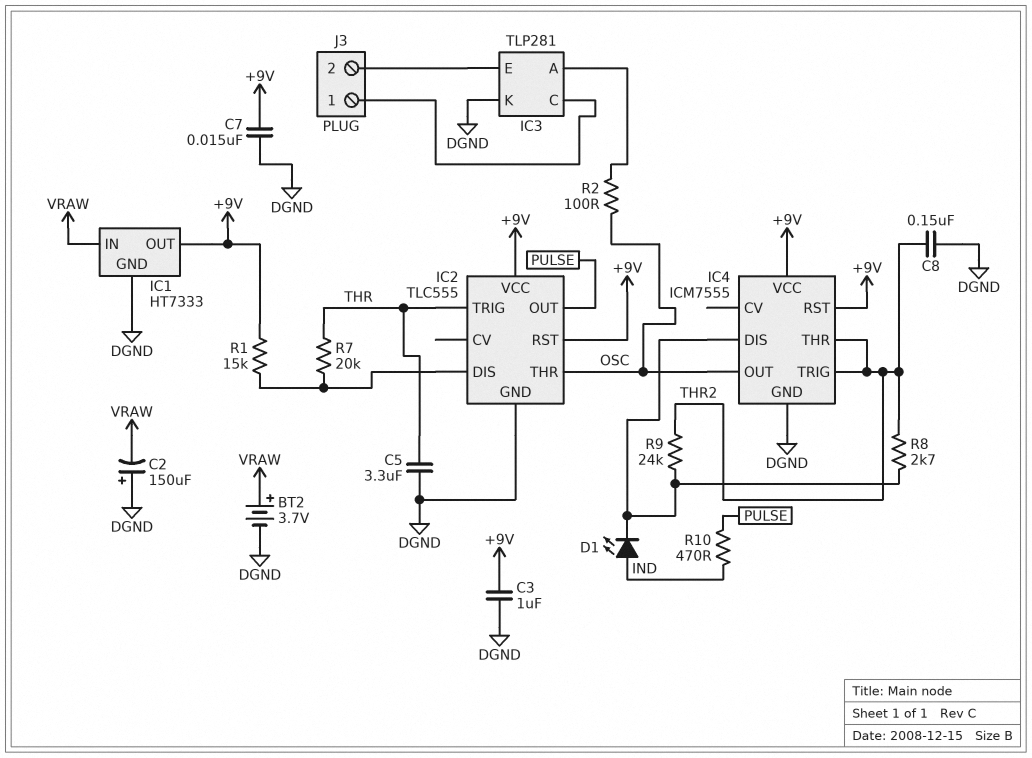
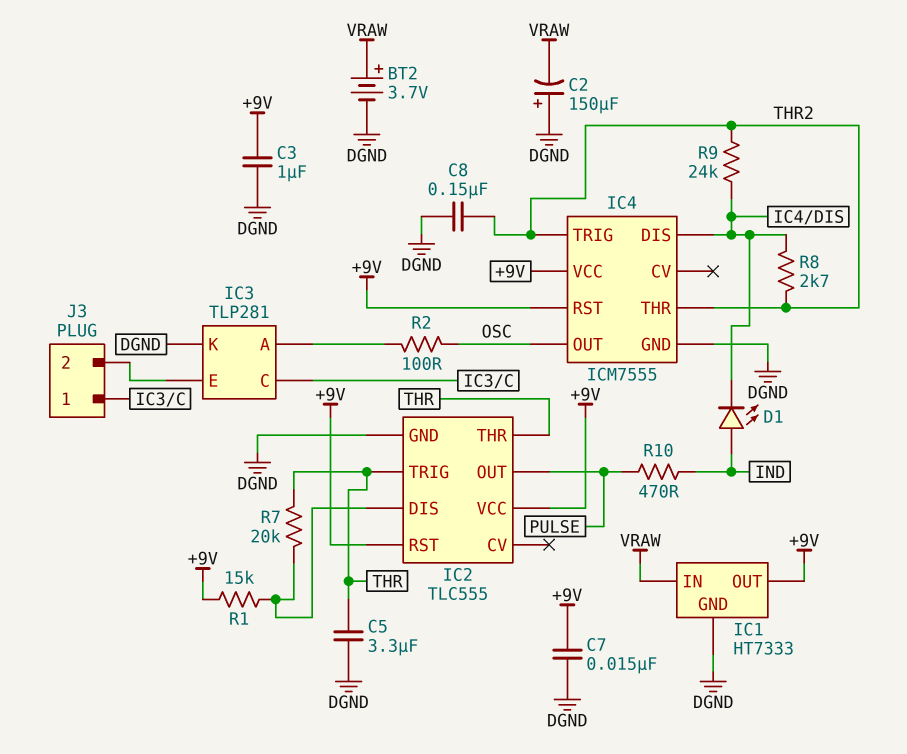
IC2 pin THR: OSC -> THR

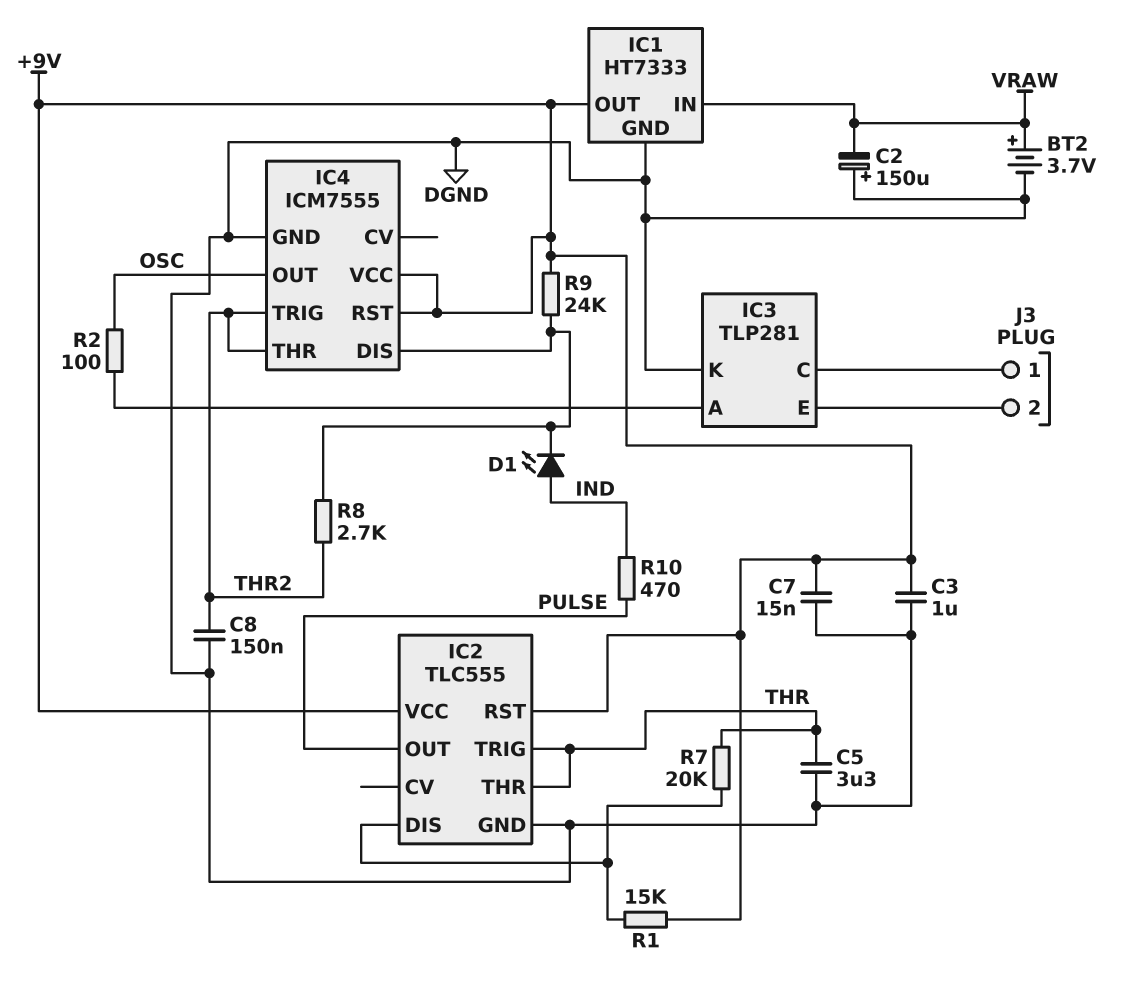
R9: 24k (IC4/DIS, THR2) -> 24k (+9V, IC4/DIS)

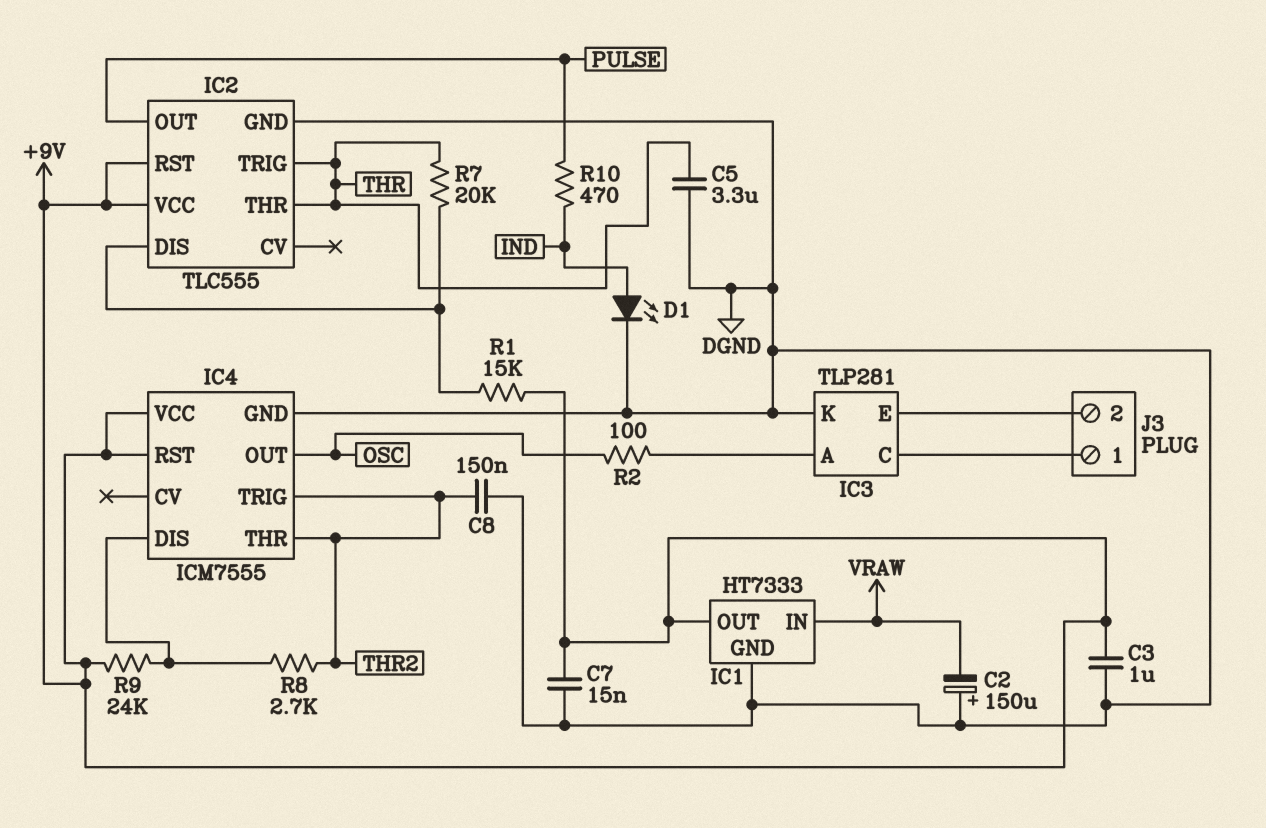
BT2: 3.7V (plus VRAW, minus DGND) -> none
D1: LED (A IND, K IC4/DIS) -> LED (A IND, K DGND)

